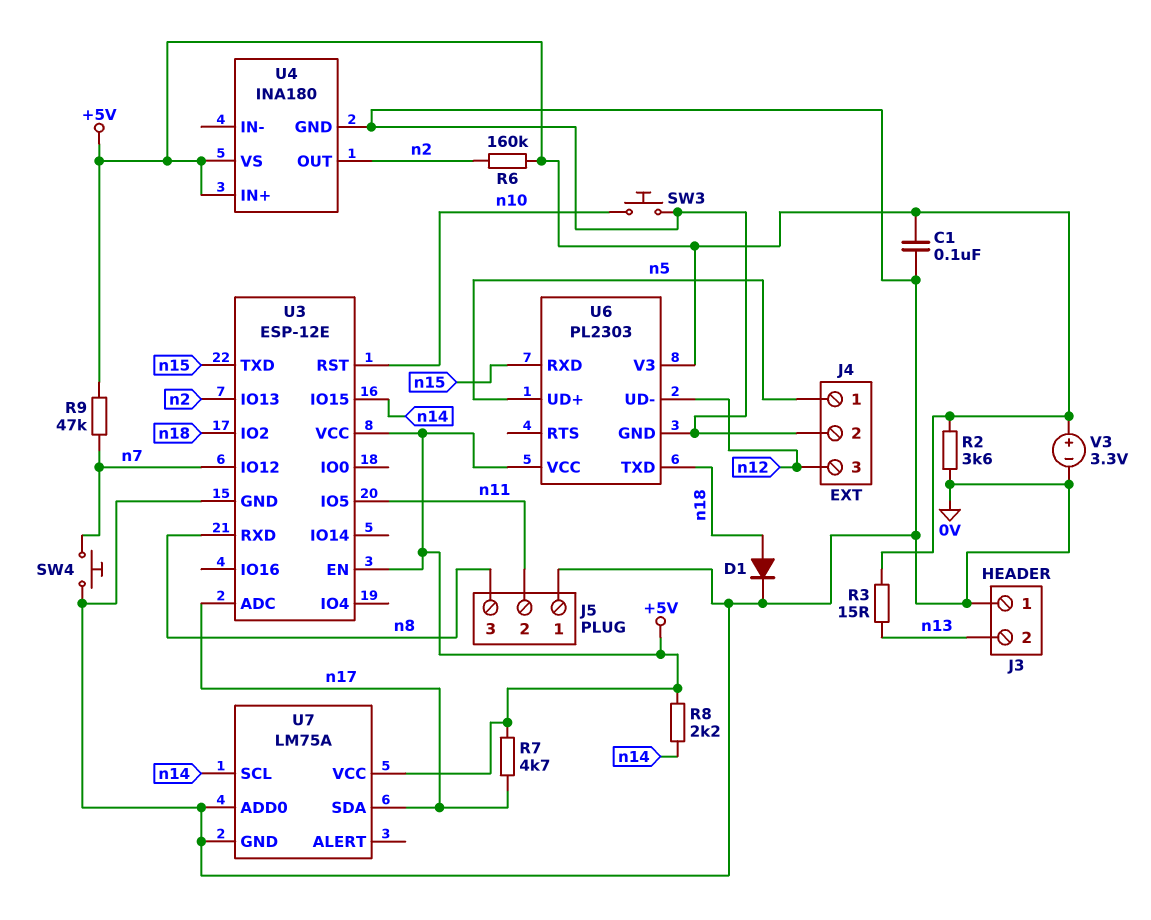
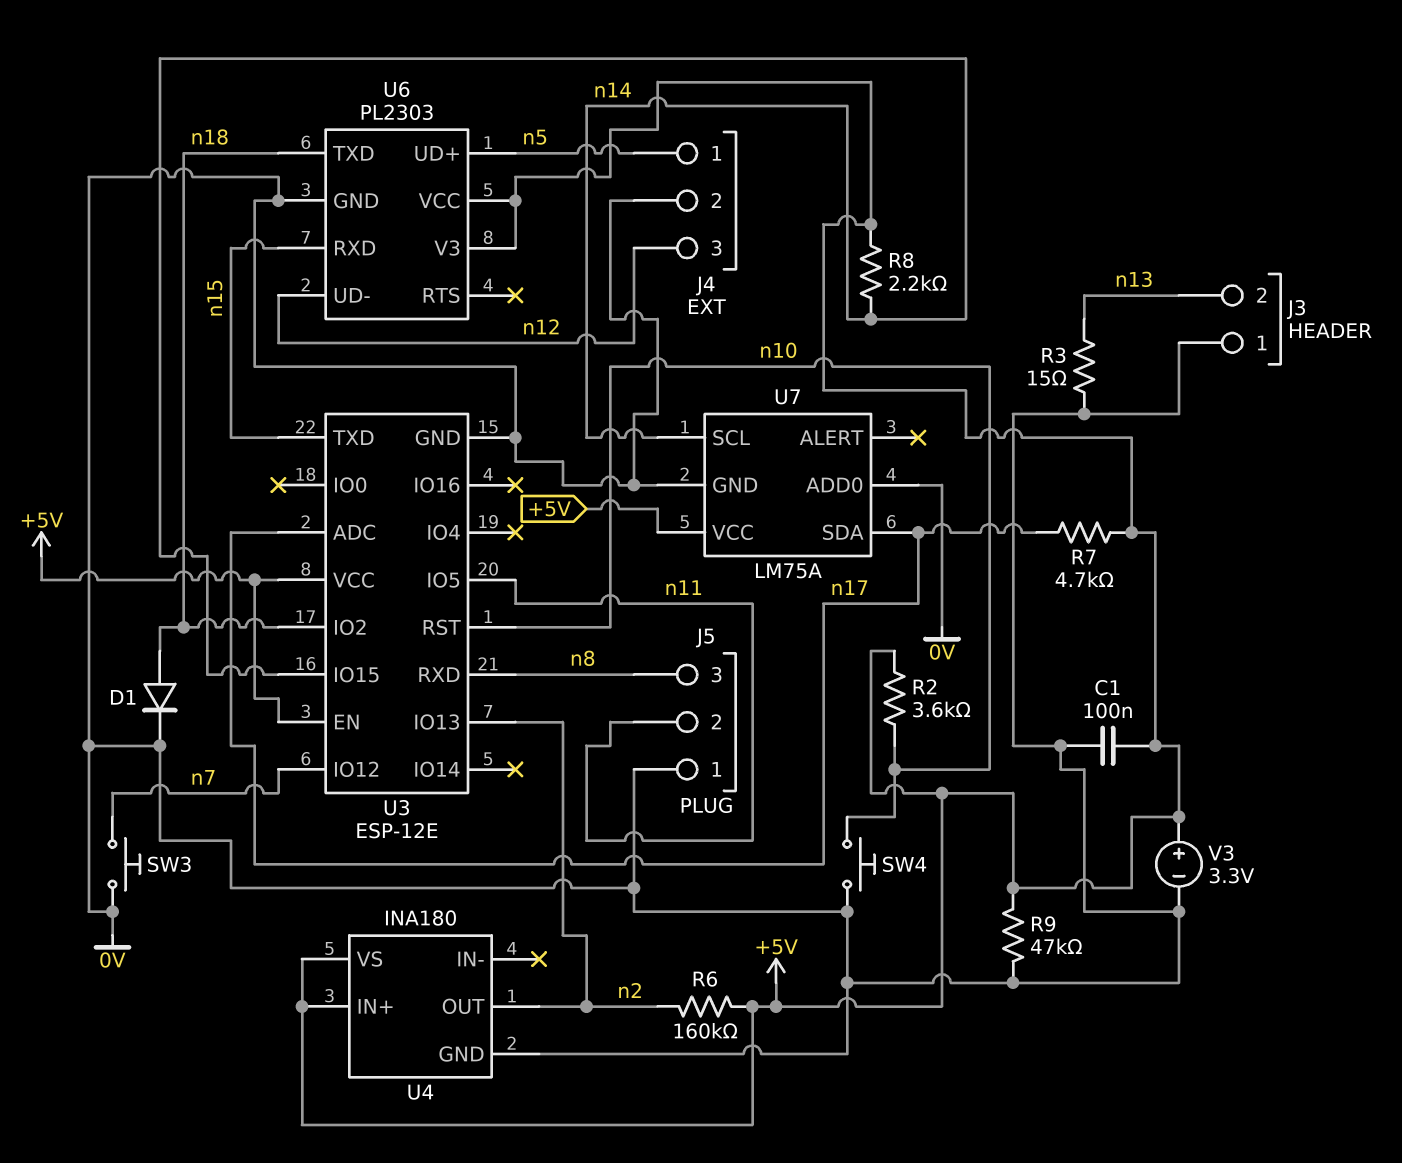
R2: 3.6k (+5V, 0V) -> 3.6k (+5V, n10)
R3: 15 (+5V, n13) -> 15 (0V, n13)
R9: 47k (+5V, n7) -> 47k (+5V, 0V)
SW3: button (0V, n10) -> button (0V, n7)
SW4: button (0V, n7) -> button (0V, n10)

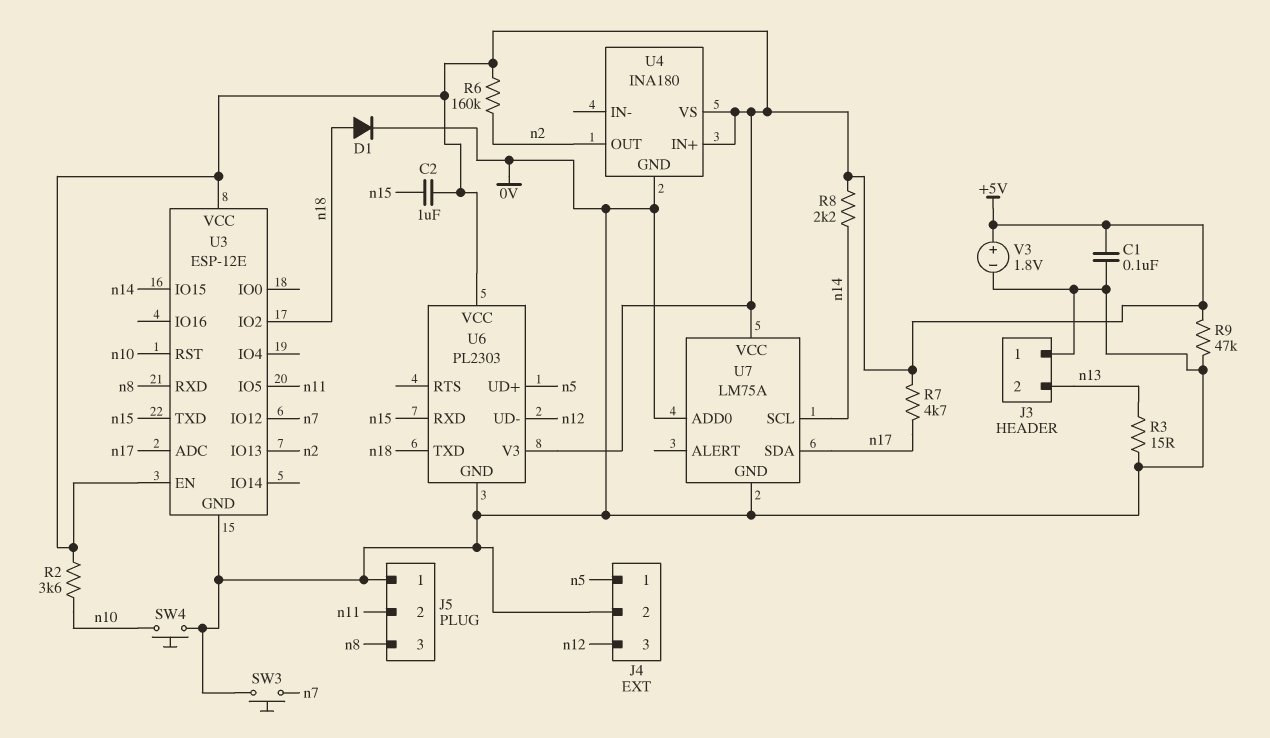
C2: none -> 1uF (+5V, n15)
V3: 3.3V (plus +5V, minus 0V) -> 1.8V (plus +5V, minus 0V)

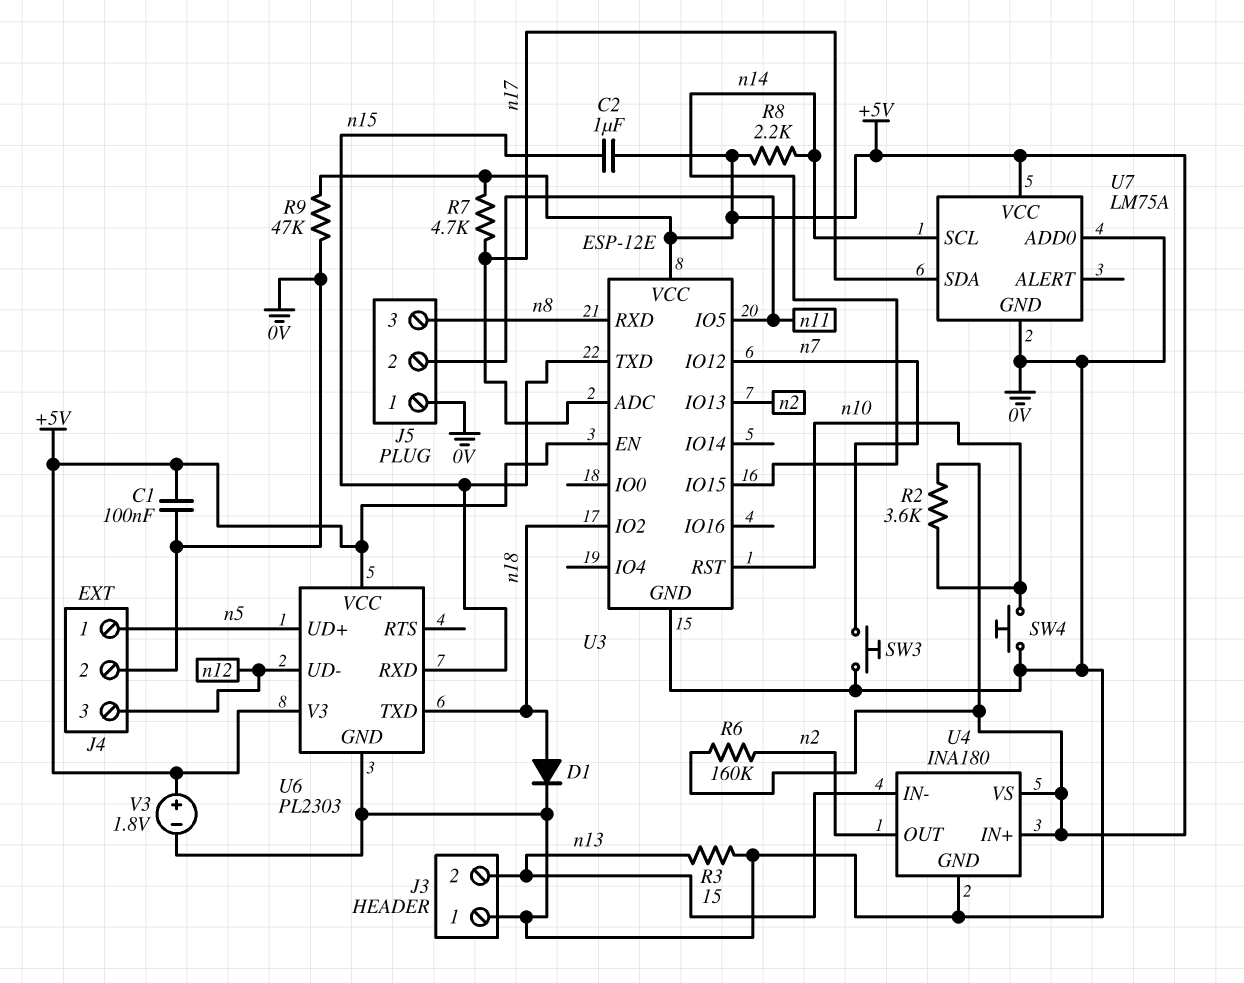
U4 pin IN-: none -> n13

